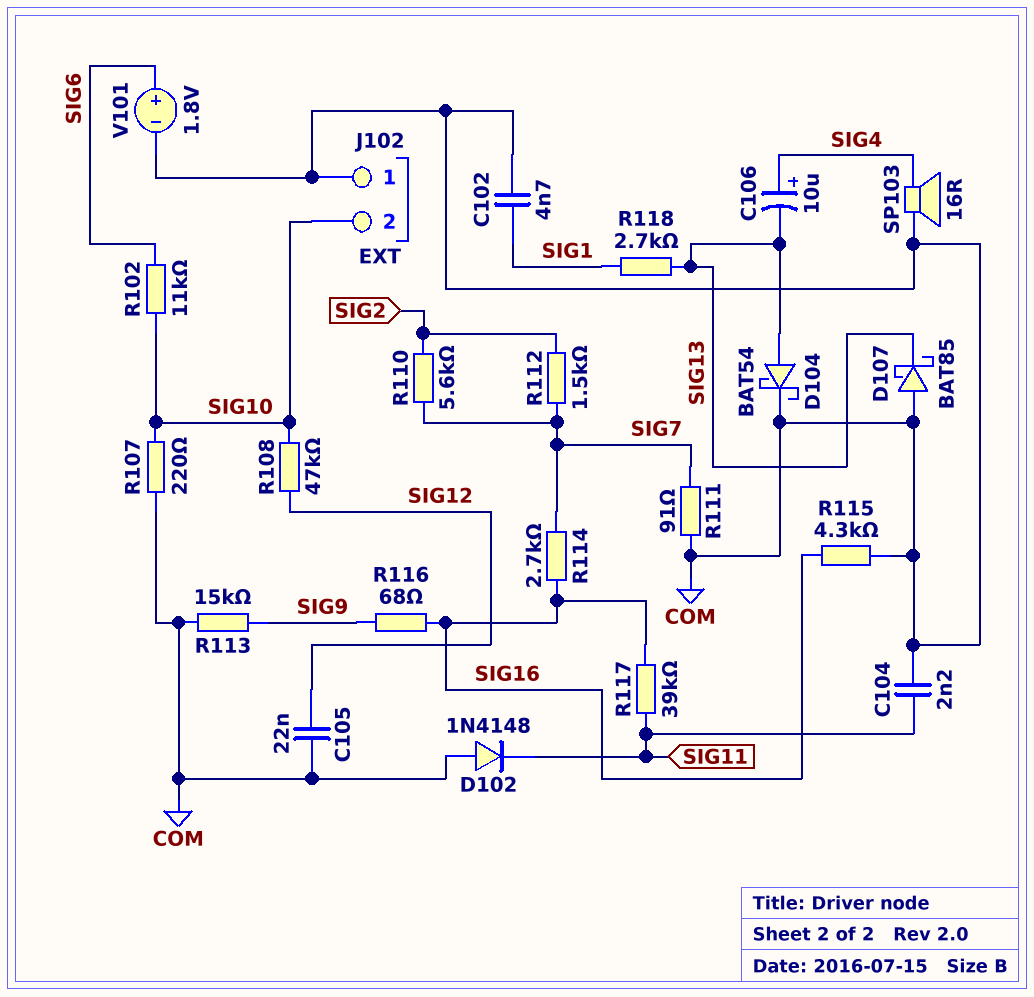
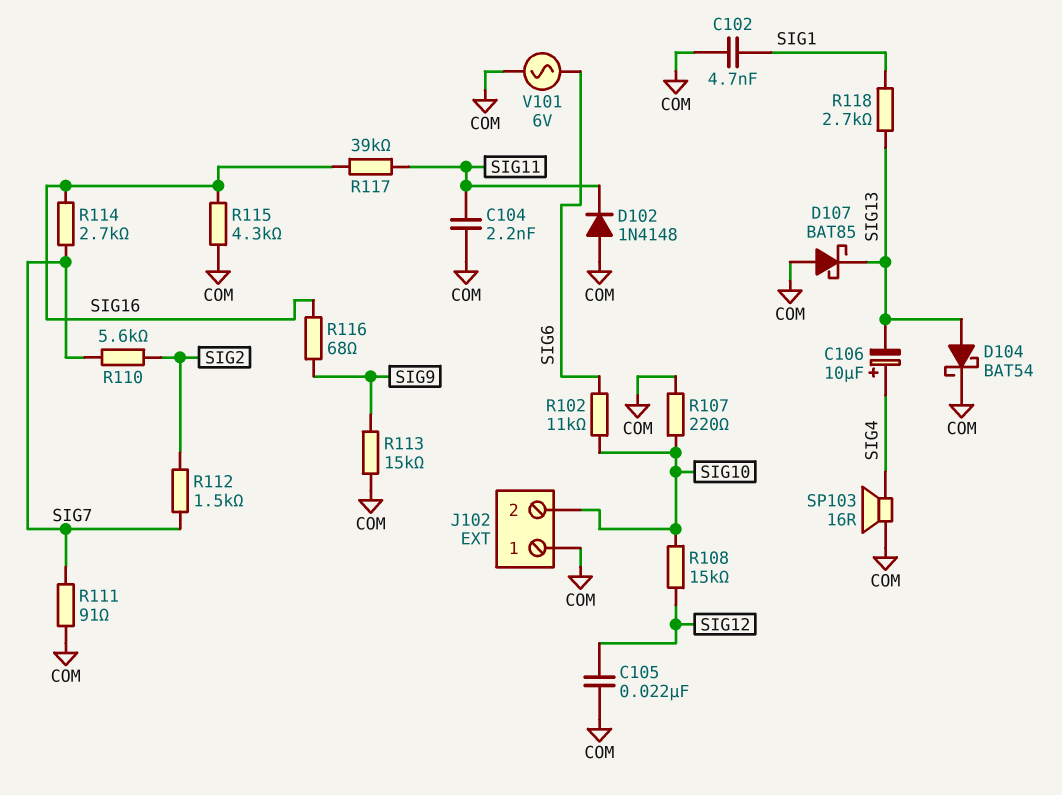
R108: 47k (SIG10, SIG12) -> 15k (SIG10, SIG12)
V101: 1.8V (plus SIG6, minus COM) -> AC 6V (COM, SIG6)

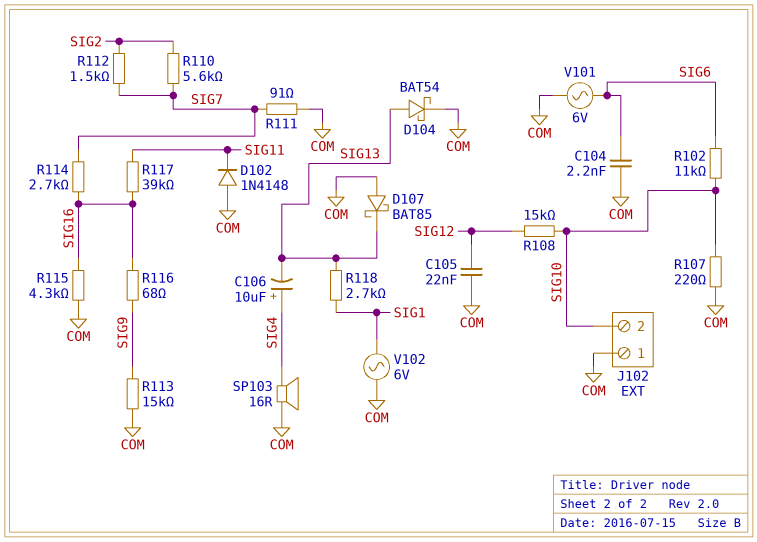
C102: 4.7nF (COM, SIG1) -> none
C104: 2.2nF (COM, SIG11) -> 2.2nF (COM, SIG6)
V102: none -> AC 6V (COM, SIG1)

